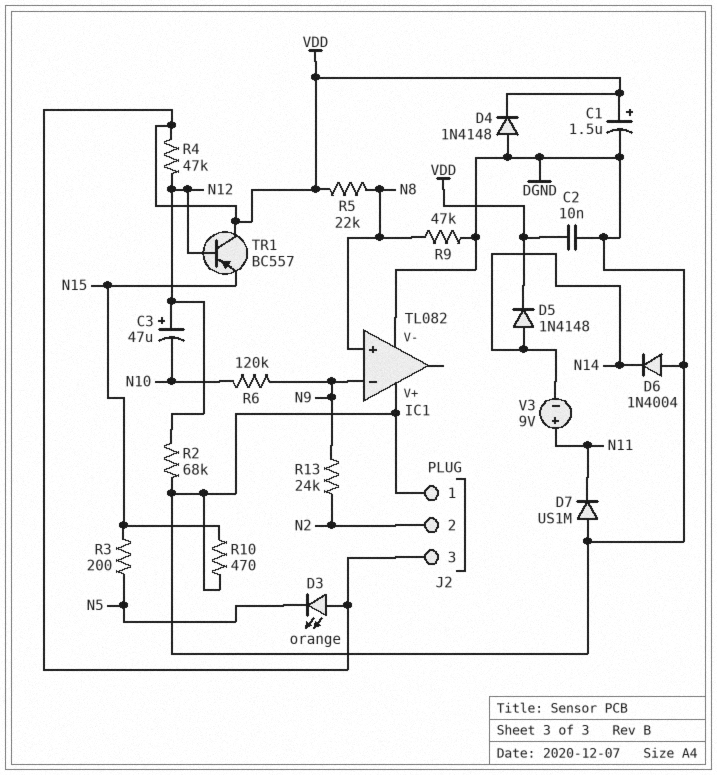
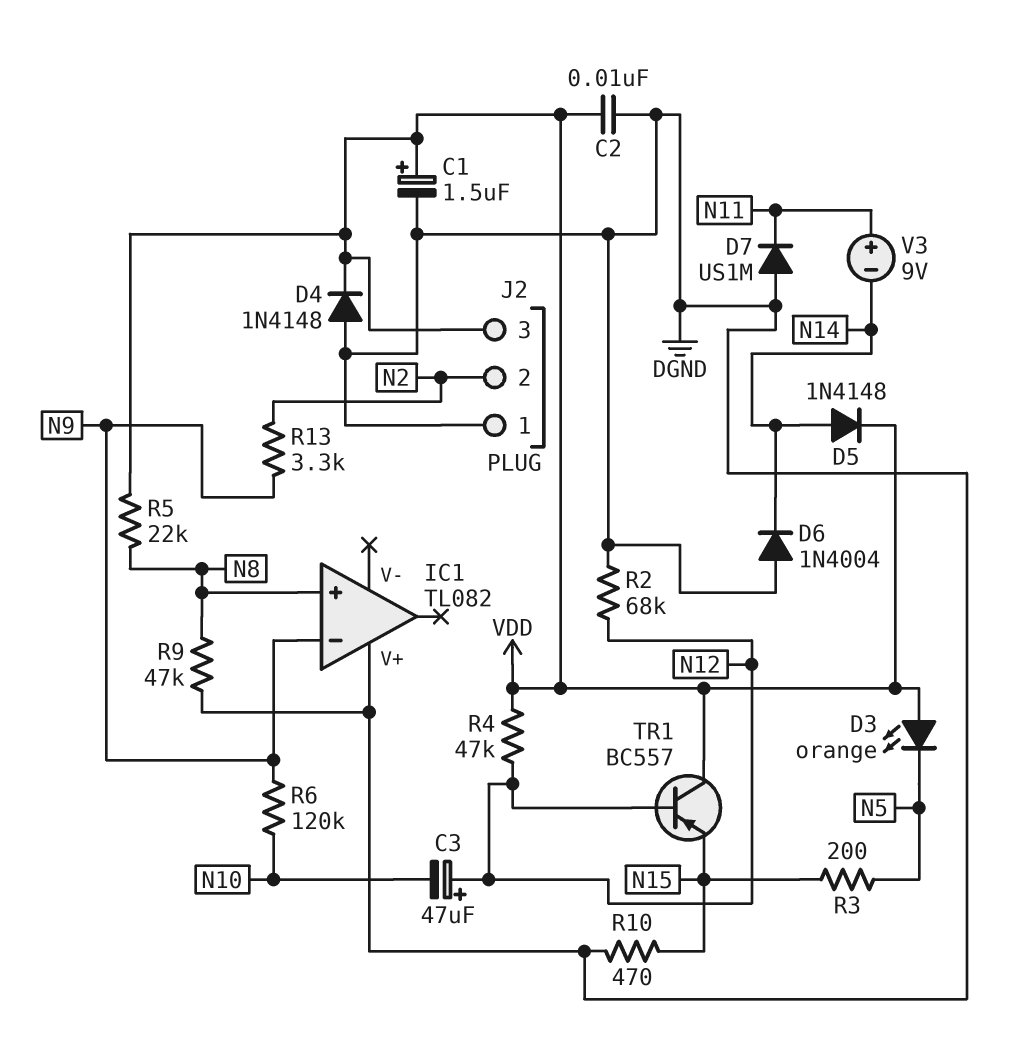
IC1 pin V-: DGND -> none
R13: 24k (N2, N9) -> 3.3k (N2, N9)

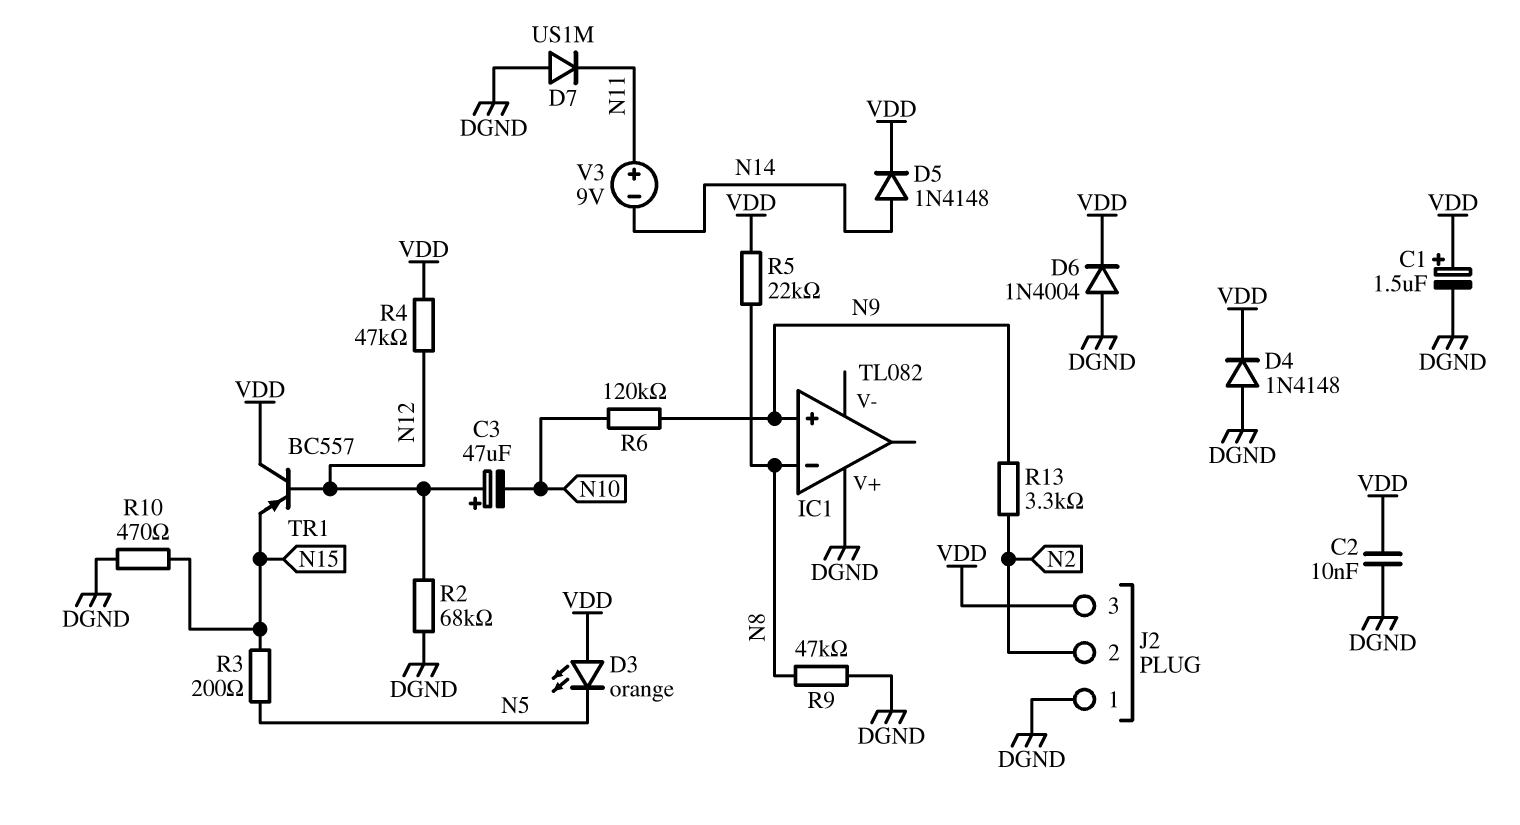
D6: diode 1N4004 (A DGND, K N14) -> diode 1N4004 (A DGND, K VDD)
IC1 pin in+: N8 -> N9
IC1 pin in-: N9 -> N8

